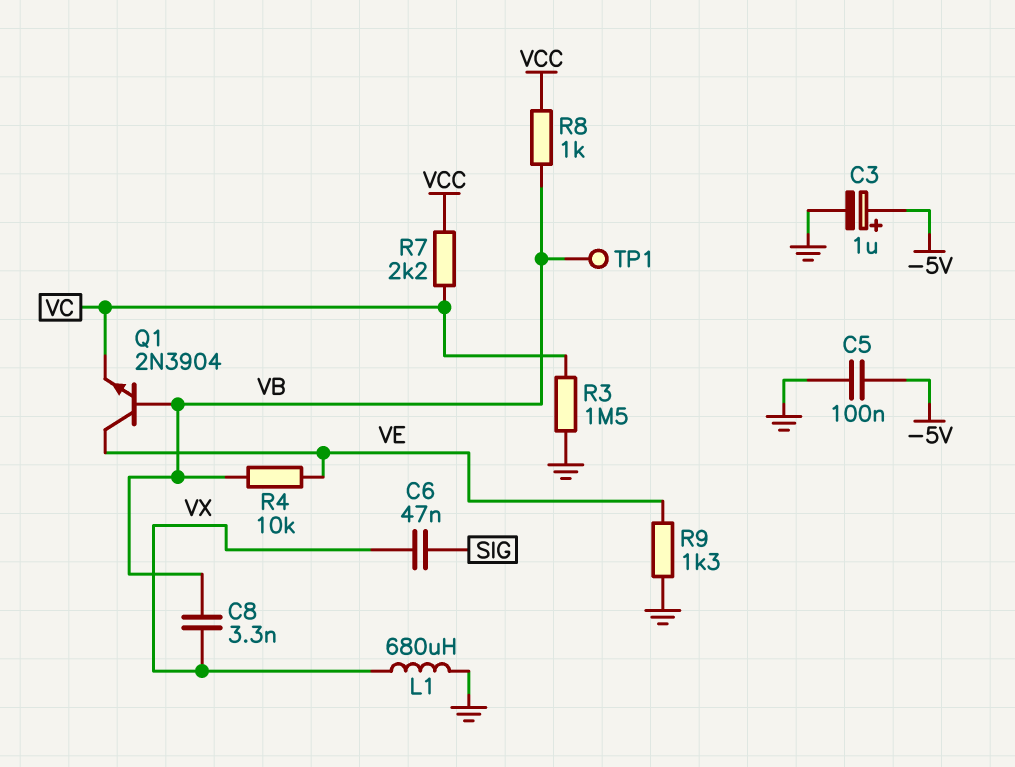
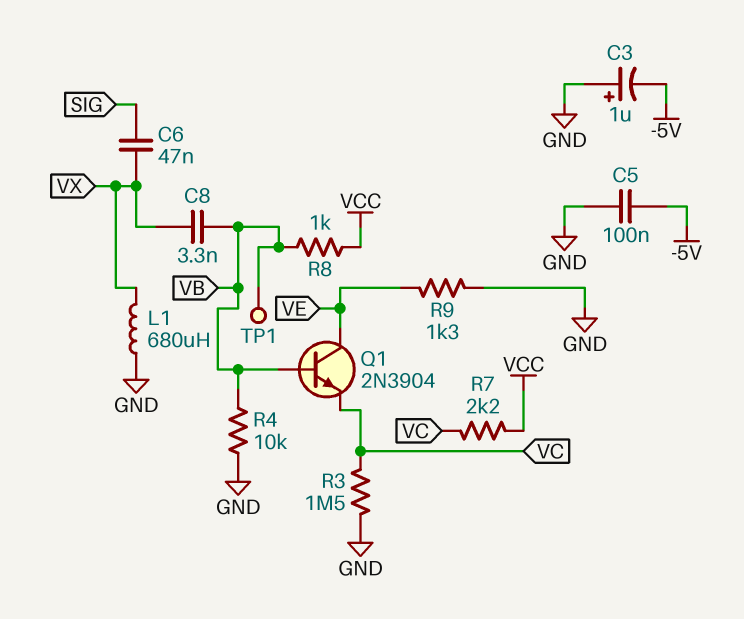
C3: 1uF (plus -5V, minus GND) -> 1uF (plus GND, minus -5V)
R4: 10k (VB, VE) -> 10k (GND, VB)

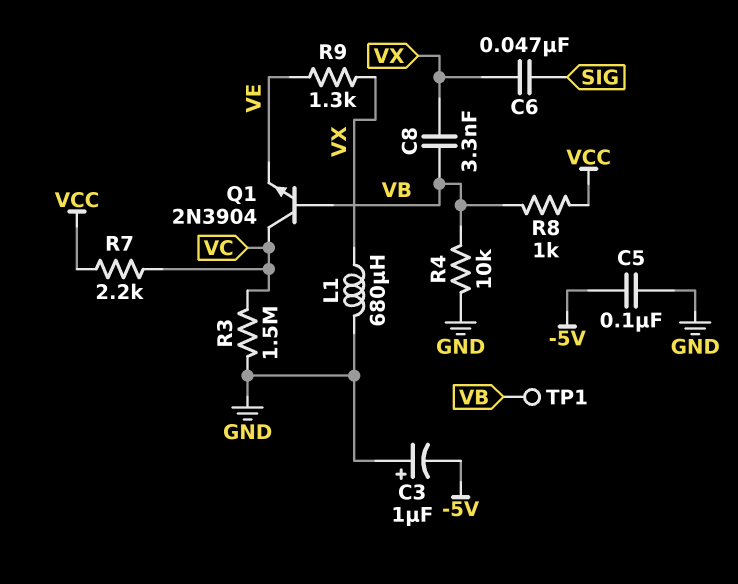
Q1: NPN 2N3904 (B VB, C VE, E VC) -> NPN 2N3904 (B VB, C VC, E VE)
R9: 1.3k (GND, VE) -> 1.3k (VE, VX)

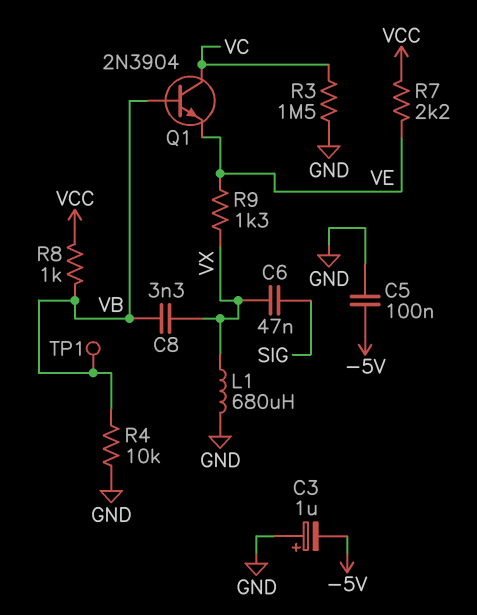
R7: 2.2k (VC, VCC) -> 2.2k (VCC, VE)

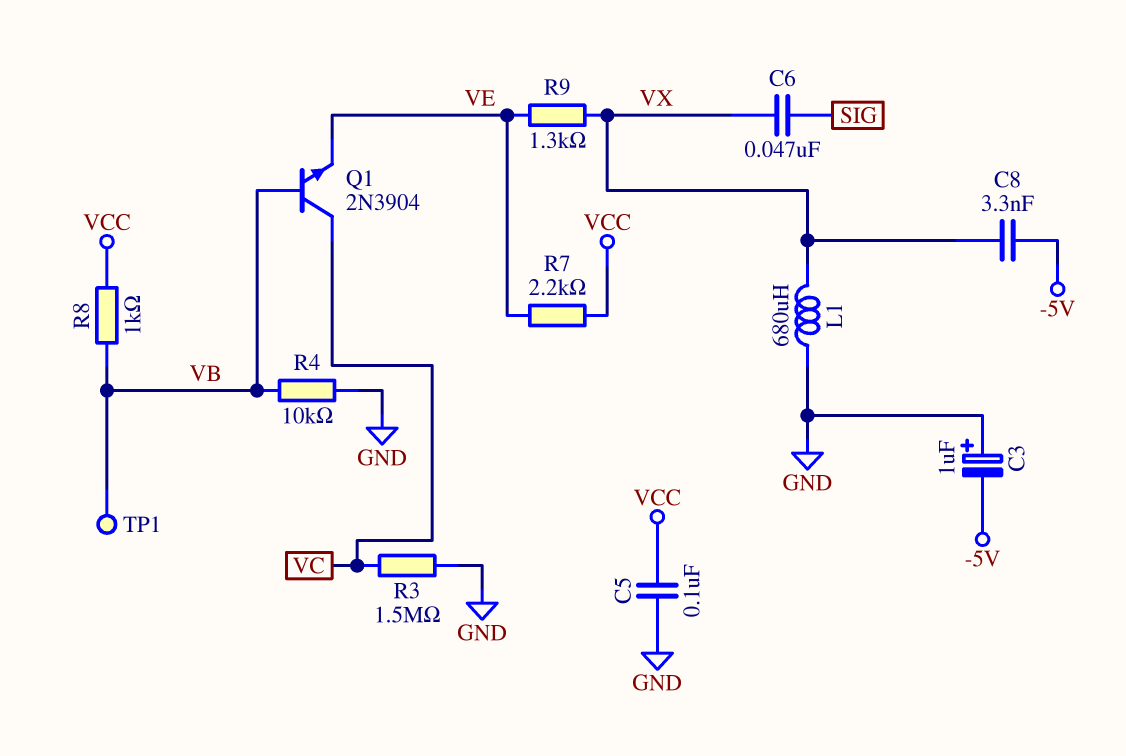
C5: 100nF (-5V, GND) -> 100nF (GND, VCC)
C8: 3.3nF (VB, VX) -> 3.3nF (-5V, VX)

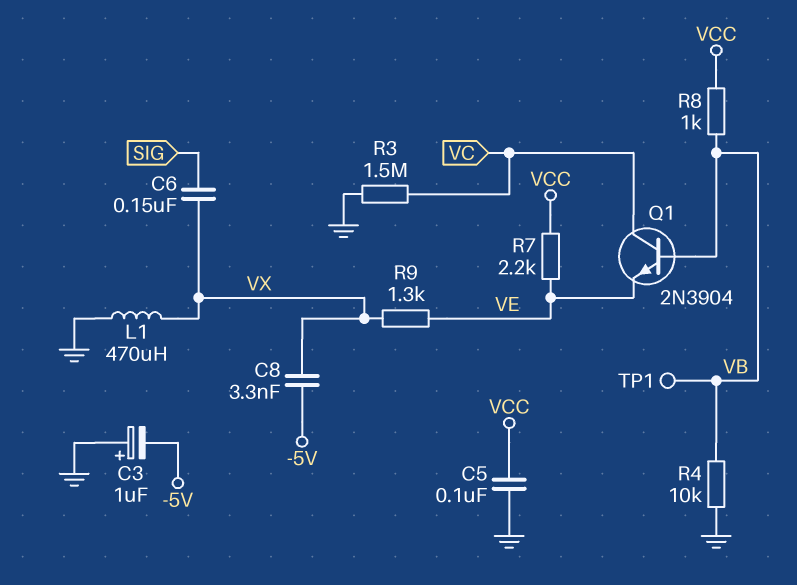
C6: 47nF (SIG, VX) -> 150nF (SIG, VX)
L1: 680uH (GND, VX) -> 470uH (GND, VX)

